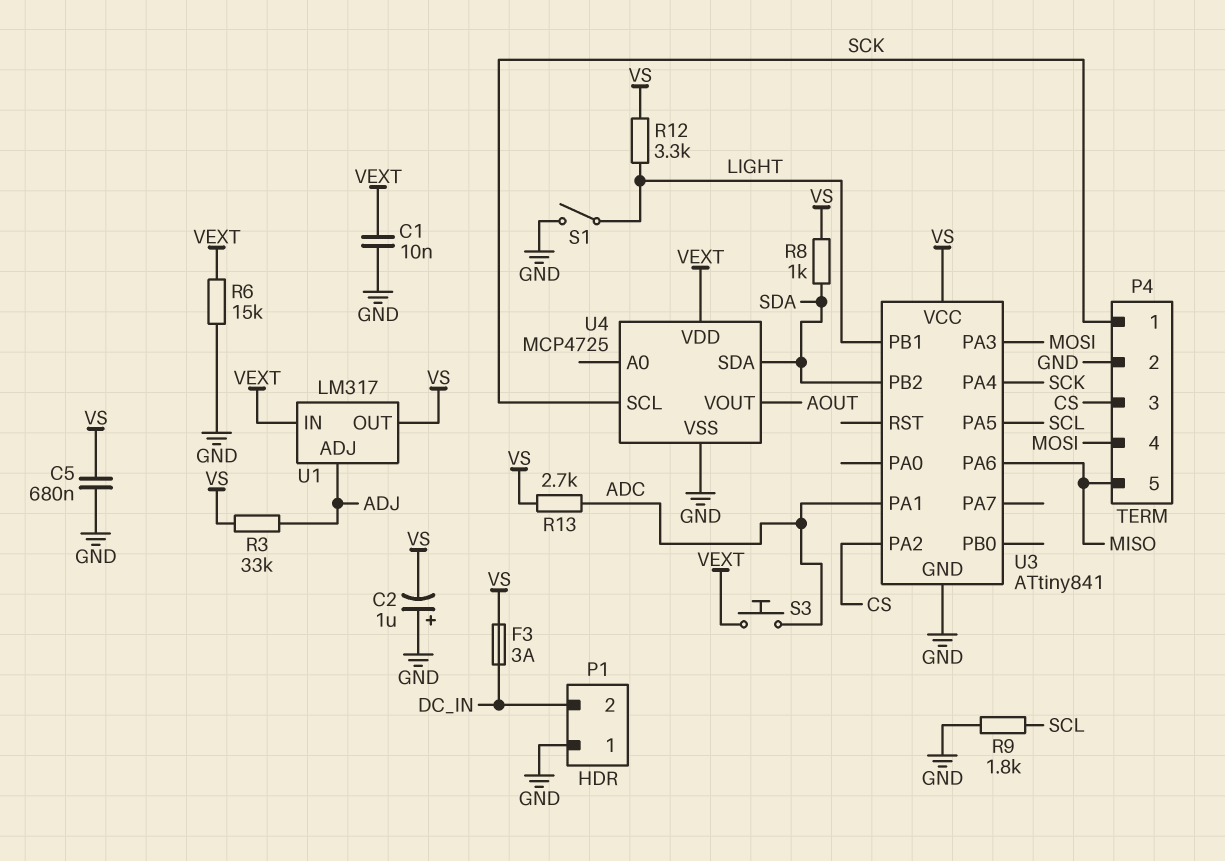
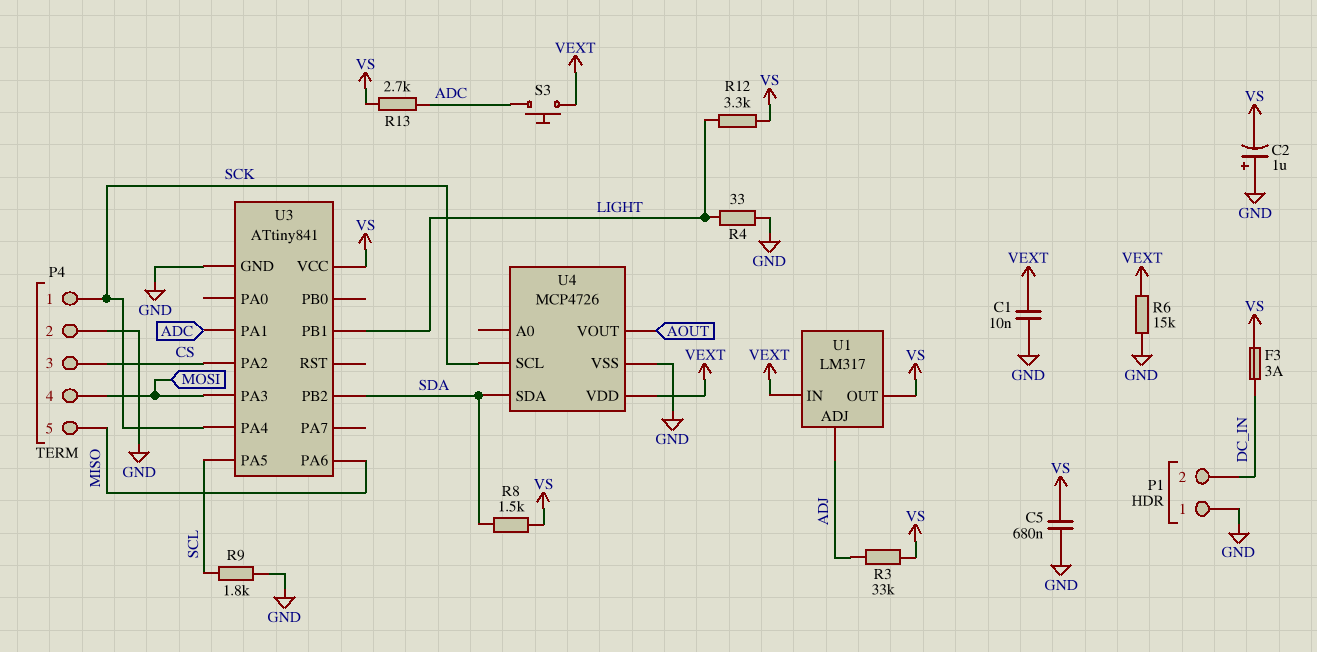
R4: none -> 33 (GND, LIGHT)
R8: 1k (SDA, VS) -> 1.5k (SDA, VS)
S1: switch (GND, LIGHT) -> none
U4: MCP4725 -> MCP4726

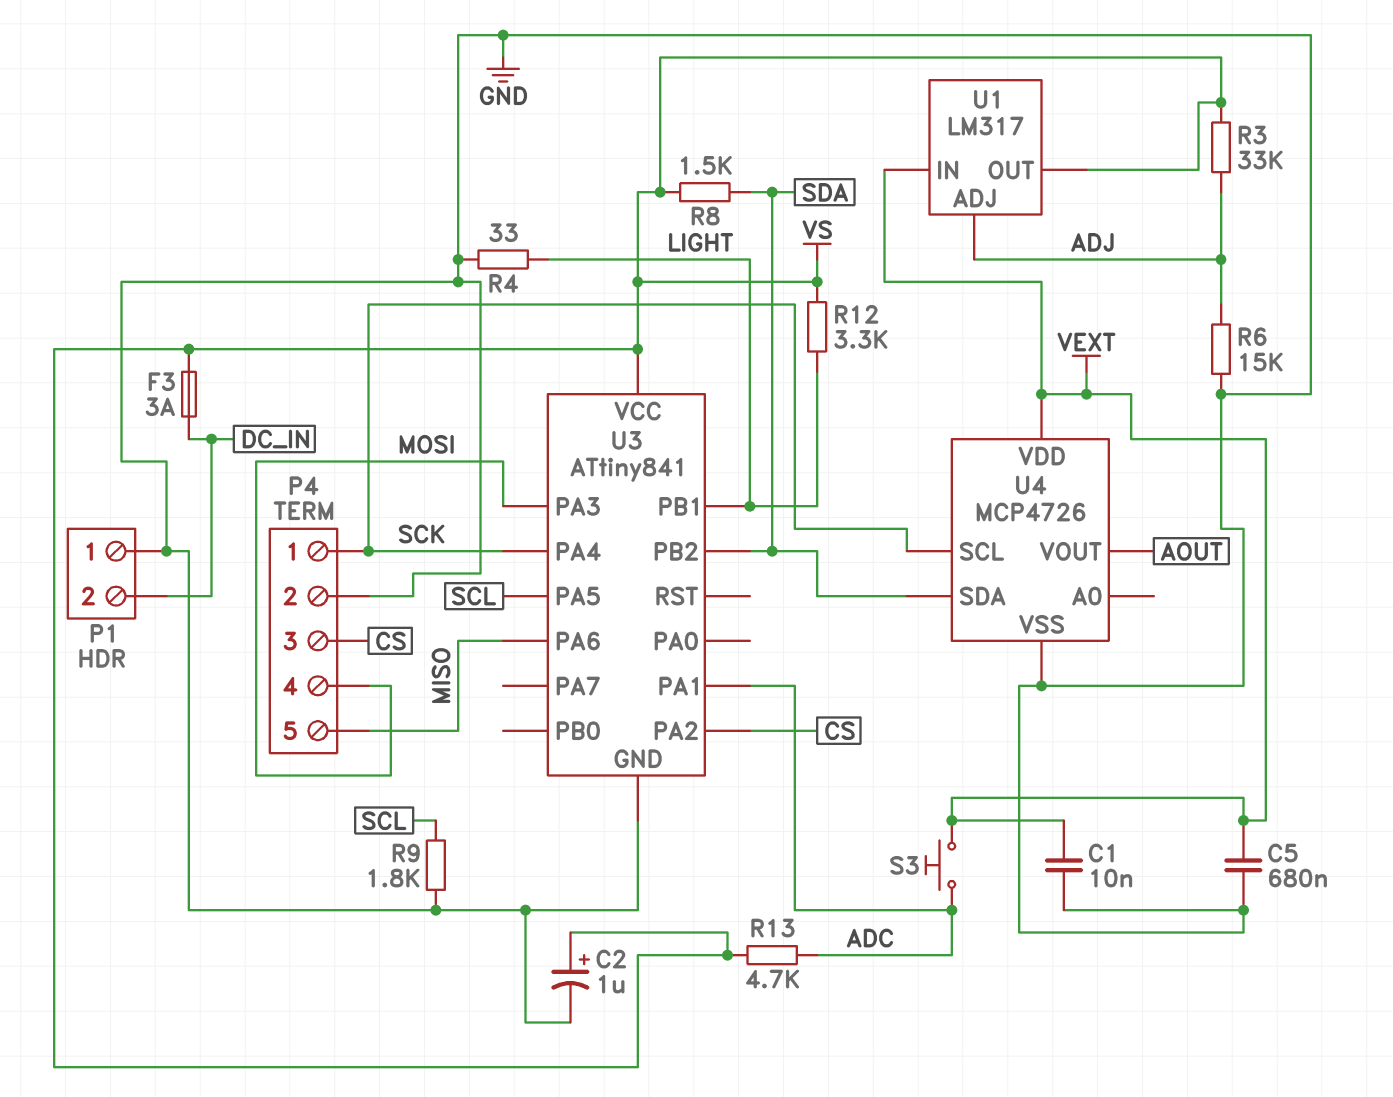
C2: 1uF (plus GND, minus VS) -> 1uF (plus VS, minus GND)
C5: 680nF (GND, VS) -> 680nF (GND, VEXT)
R6: 15k (GND, VEXT) -> 15k (ADJ, GND)
R13: 2.7k (ADC, VS) -> 4.7k (ADC, VS)

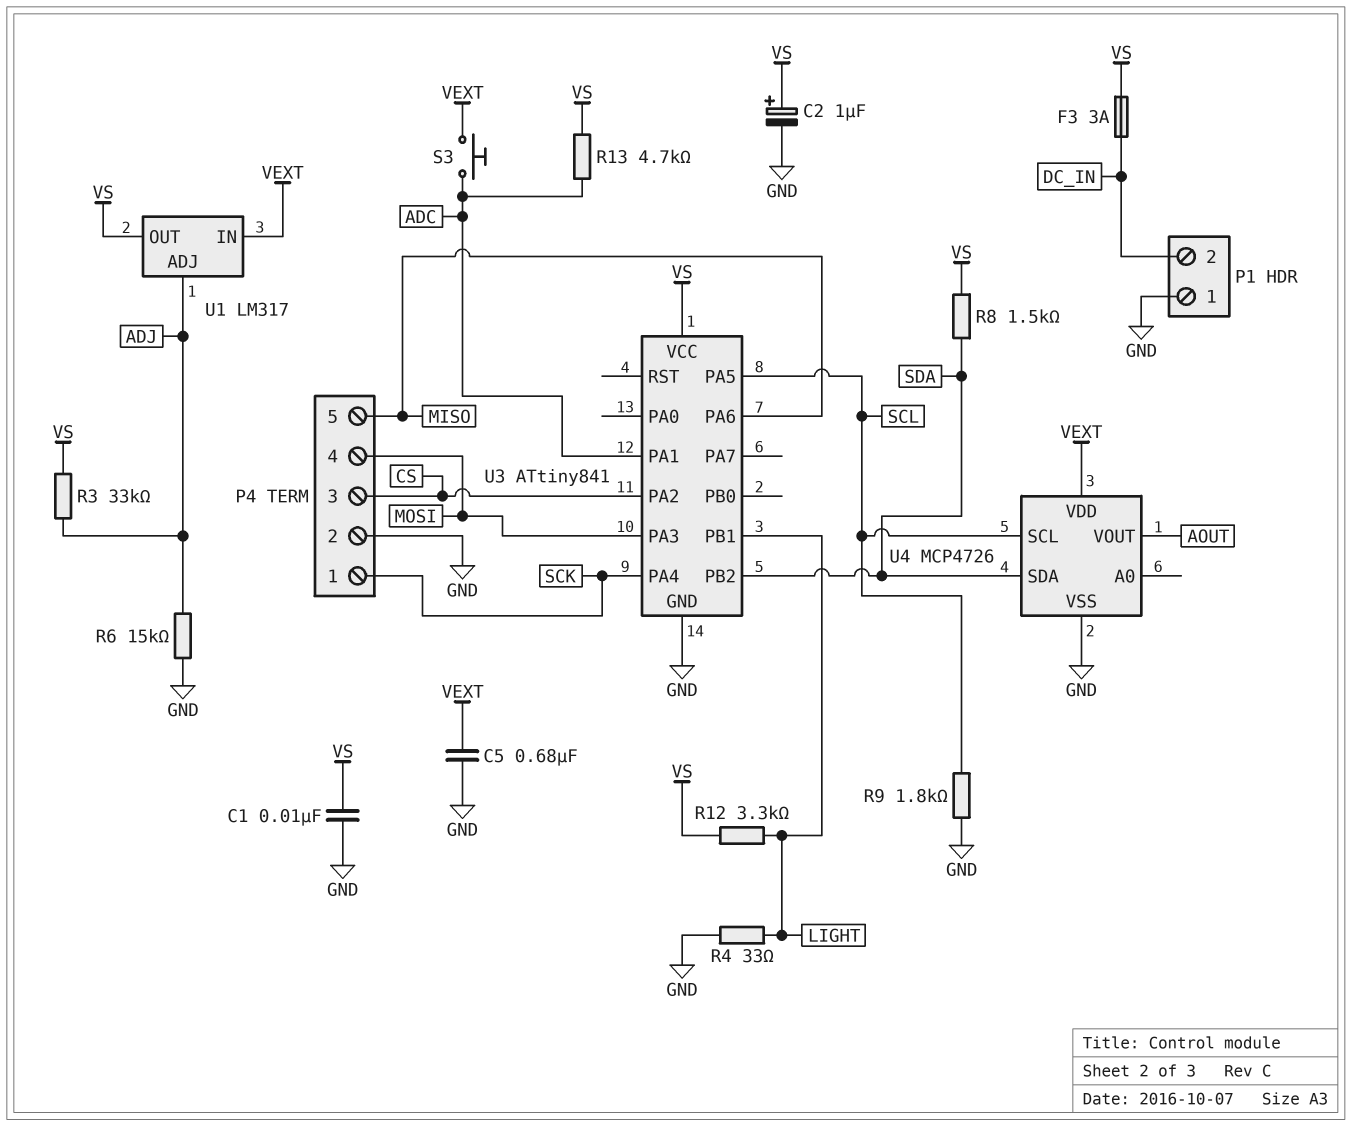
C1: 10nF (GND, VEXT) -> 10nF (GND, VS)
U4 pin SCL: SCK -> SCL

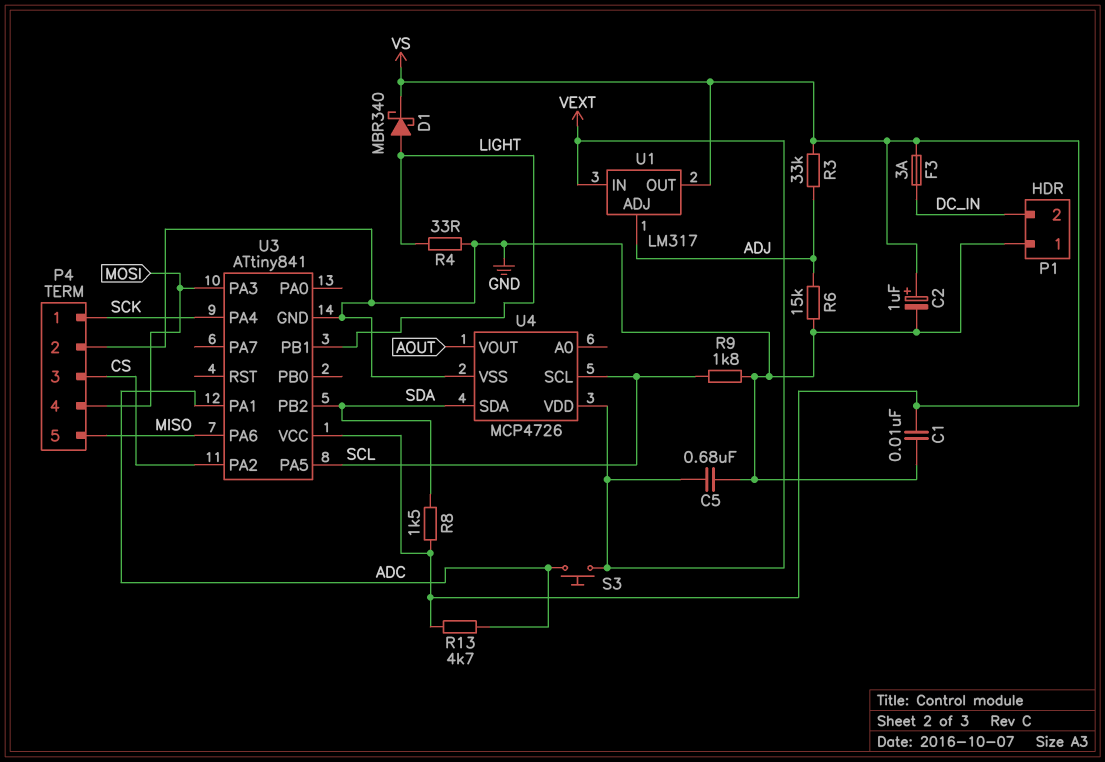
D1: none -> schottky MBR340 (A LIGHT, K VS)
R12: 3.3k (LIGHT, VS) -> none

